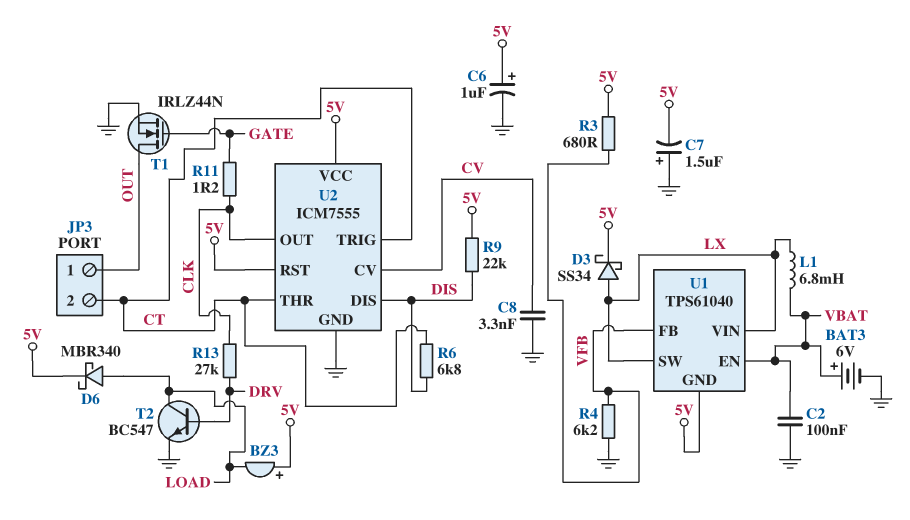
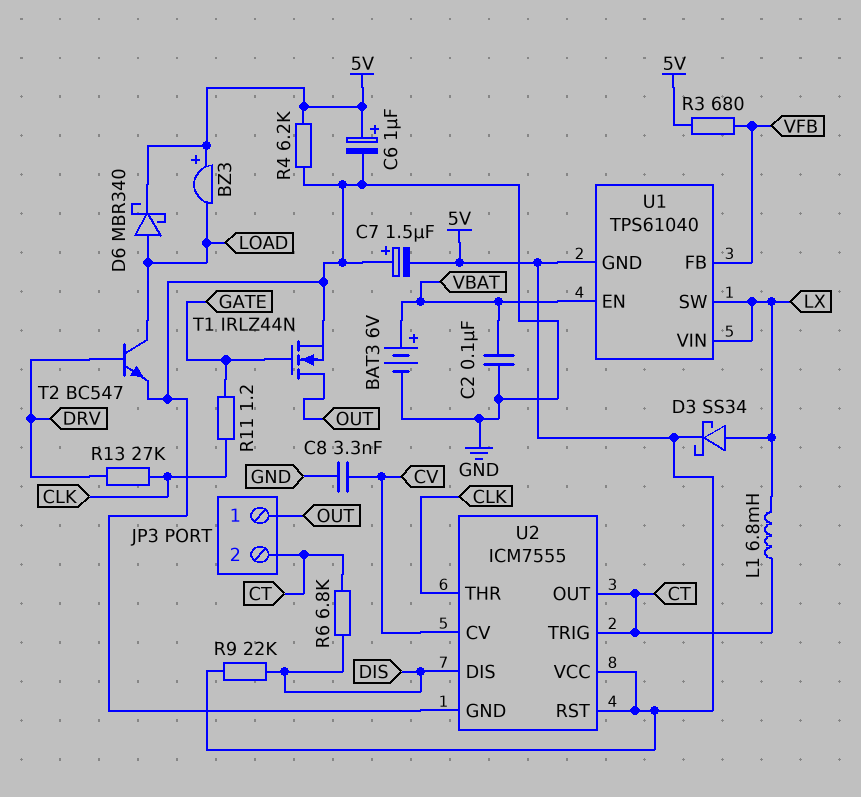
L1: 6.8mH (LX, VBAT) -> 6.8mH (CT, LX)
R4: 6.2k (GND, VFB) -> 6.2k (5V, GND)
U2 pin OUT: CLK -> CT
U2 pin THR: CT -> CLK

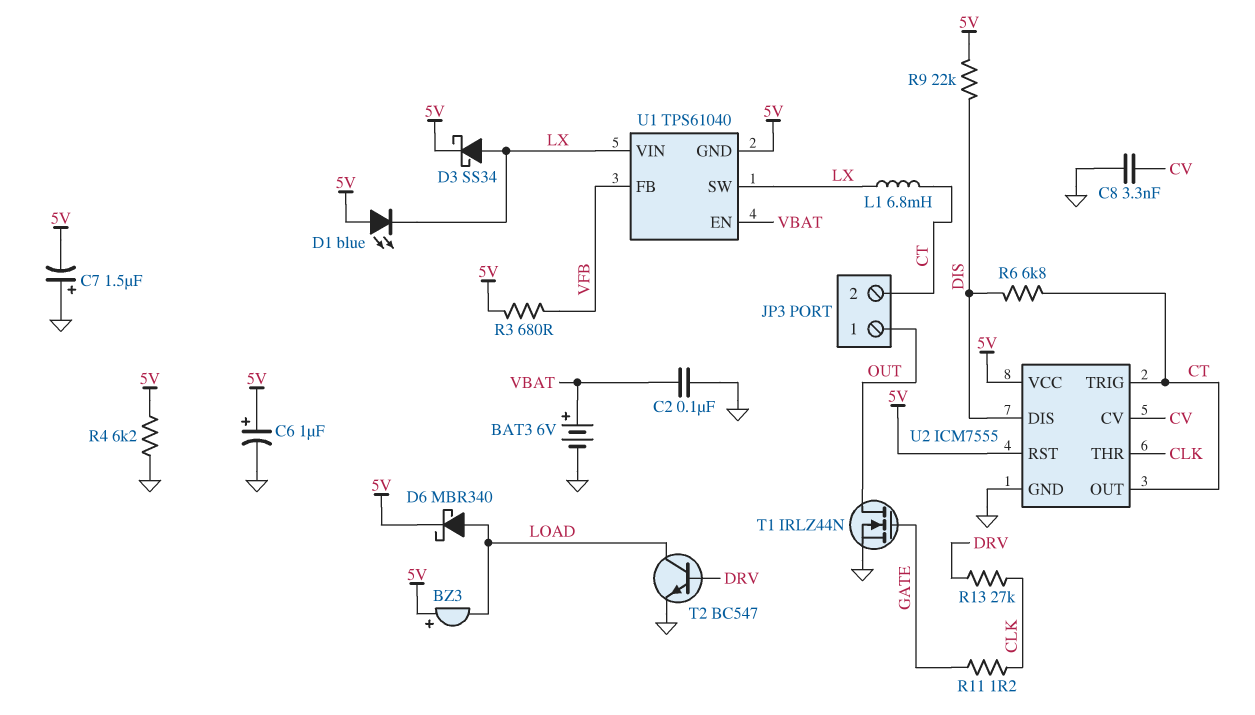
D1: none -> LED blue (A 5V, K LX)

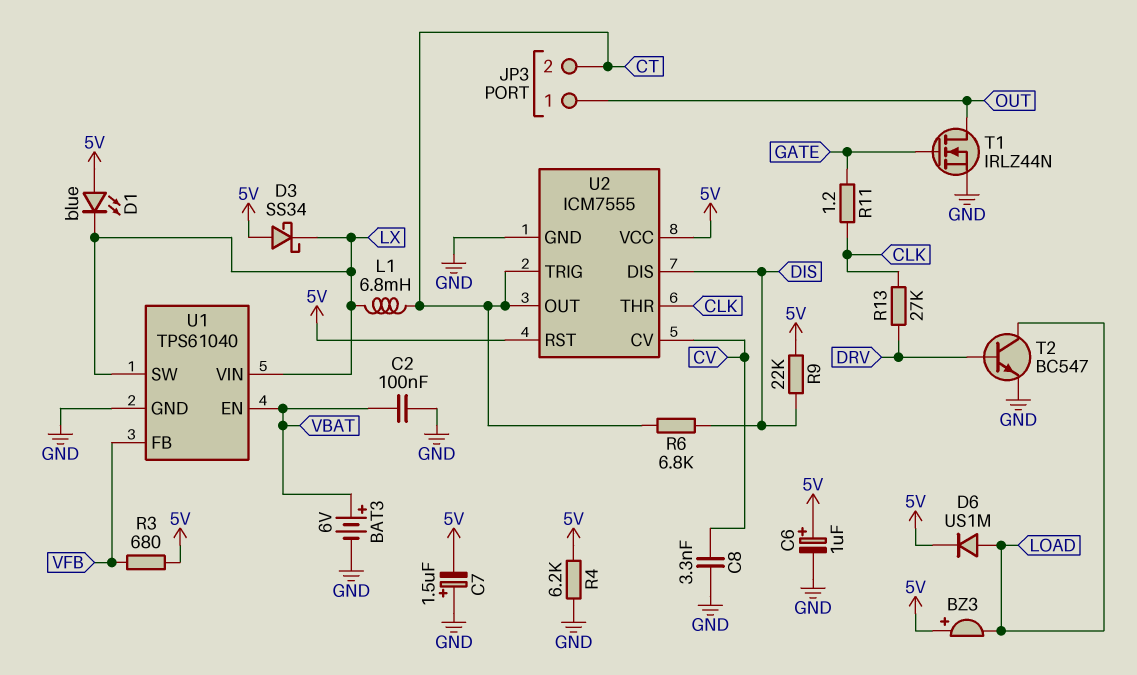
D3: schottky SS34 (A LX, K 5V) -> schottky SS34 (A 5V, K LX)
D6: schottky MBR340 (A LOAD, K 5V) -> diode US1M (A LOAD, K 5V)
U1 pin GND: 5V -> GND

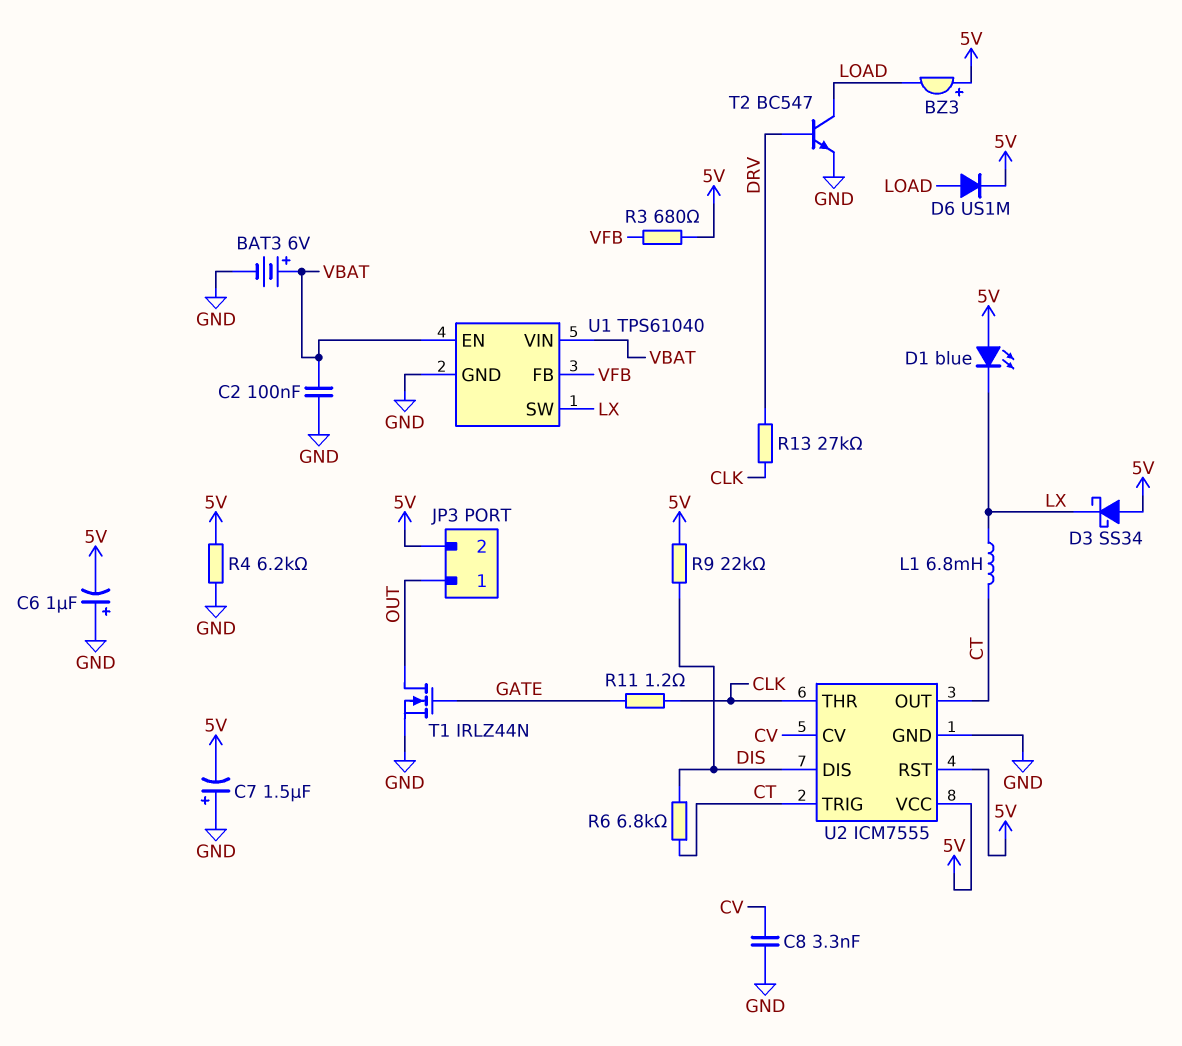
C6: 1uF (plus 5V, minus GND) -> 1uF (plus GND, minus 5V)
JP3 pin 2: CT -> 5V
U1 pin VIN: LX -> VBAT

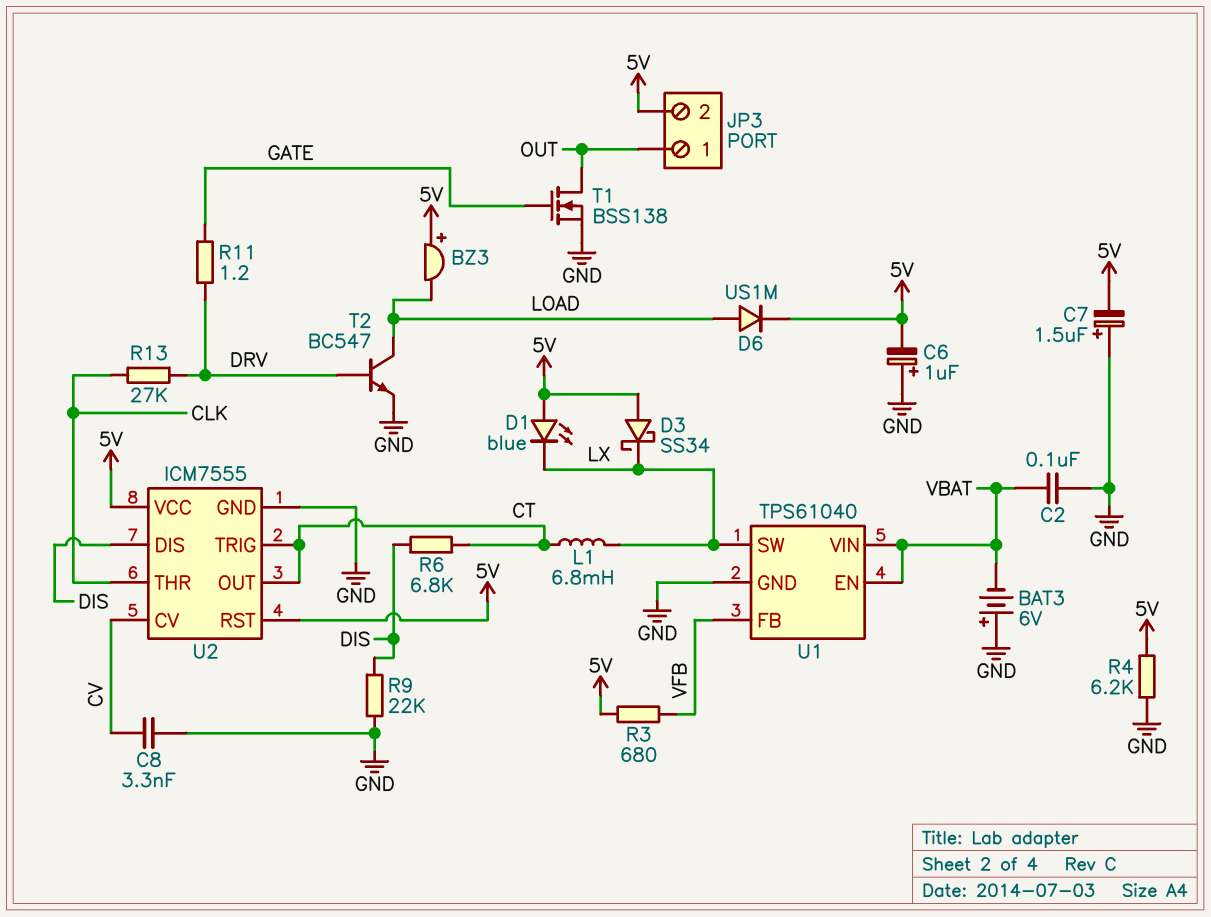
BAT3: 6V (plus VBAT, minus GND) -> 6V (plus GND, minus VBAT)
R9: 22k (5V, DIS) -> 22k (DIS, GND)
R11: 1.2 (CLK, GATE) -> 1.2 (DRV, GATE)
T1: NMOS IRLZ44N (G GATE, D OUT, S GND) -> NMOS BSS138 (G GATE, D OUT, S GND)

